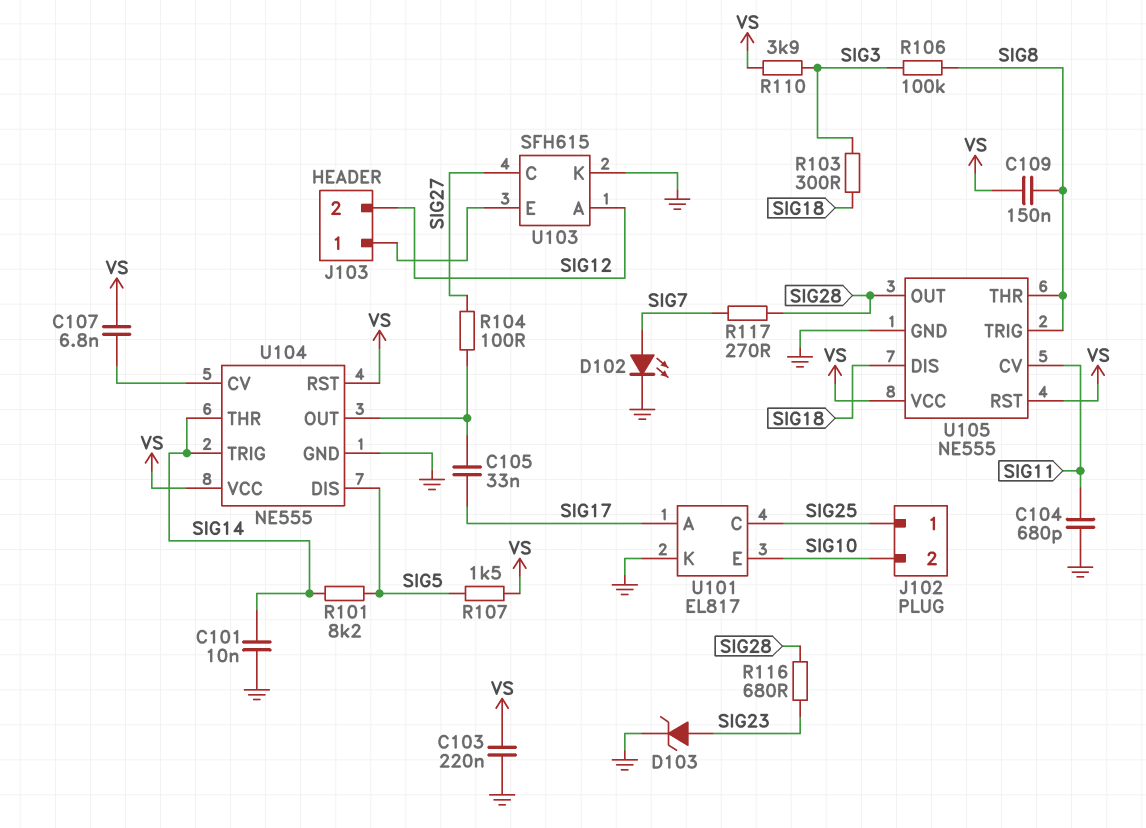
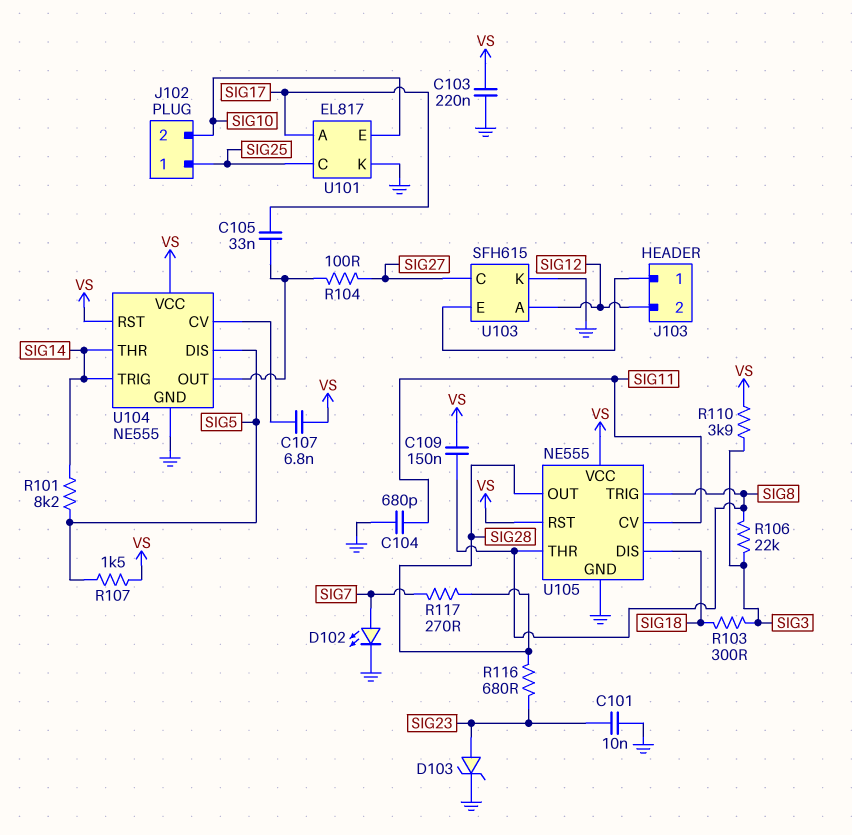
C101: 10nF (GND, SIG14) -> 10nF (GND, SIG23)
R106: 100k (SIG3, SIG8) -> 22k (SIG3, SIG8)

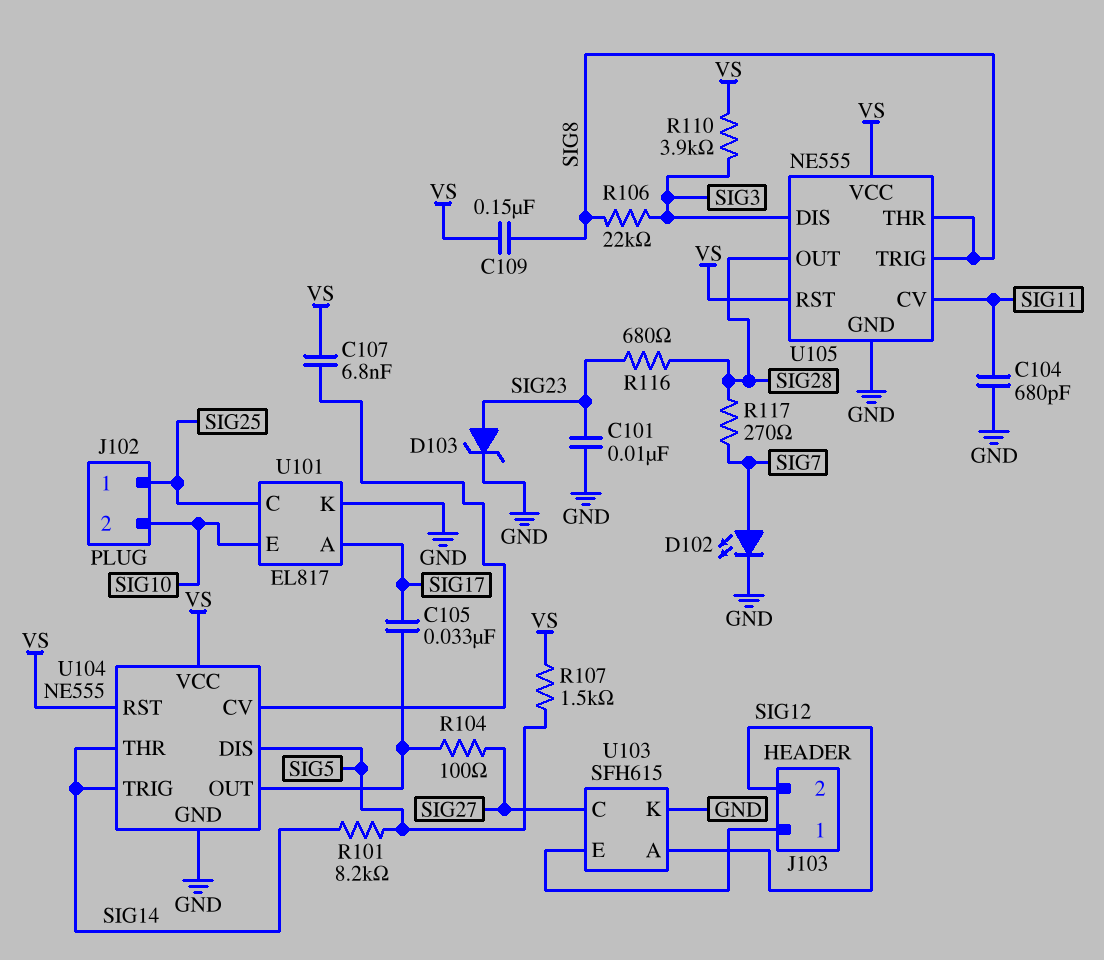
C103: 220nF (GND, VS) -> none
R103: 300 (SIG3, SIG18) -> none
U105 pin DIS: SIG18 -> SIG3

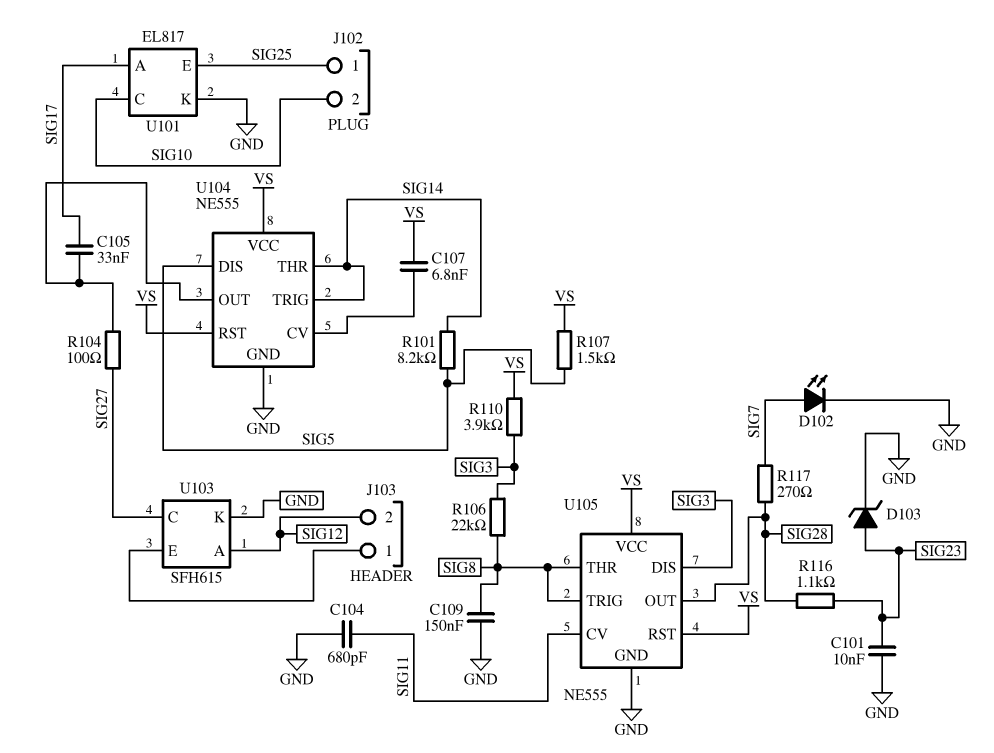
C109: 150nF (SIG8, VS) -> 150nF (GND, SIG8)
R116: 680 (SIG23, SIG28) -> 1.1k (SIG23, SIG28)
U101 pin C: SIG25 -> SIG10
U101 pin E: SIG10 -> SIG25

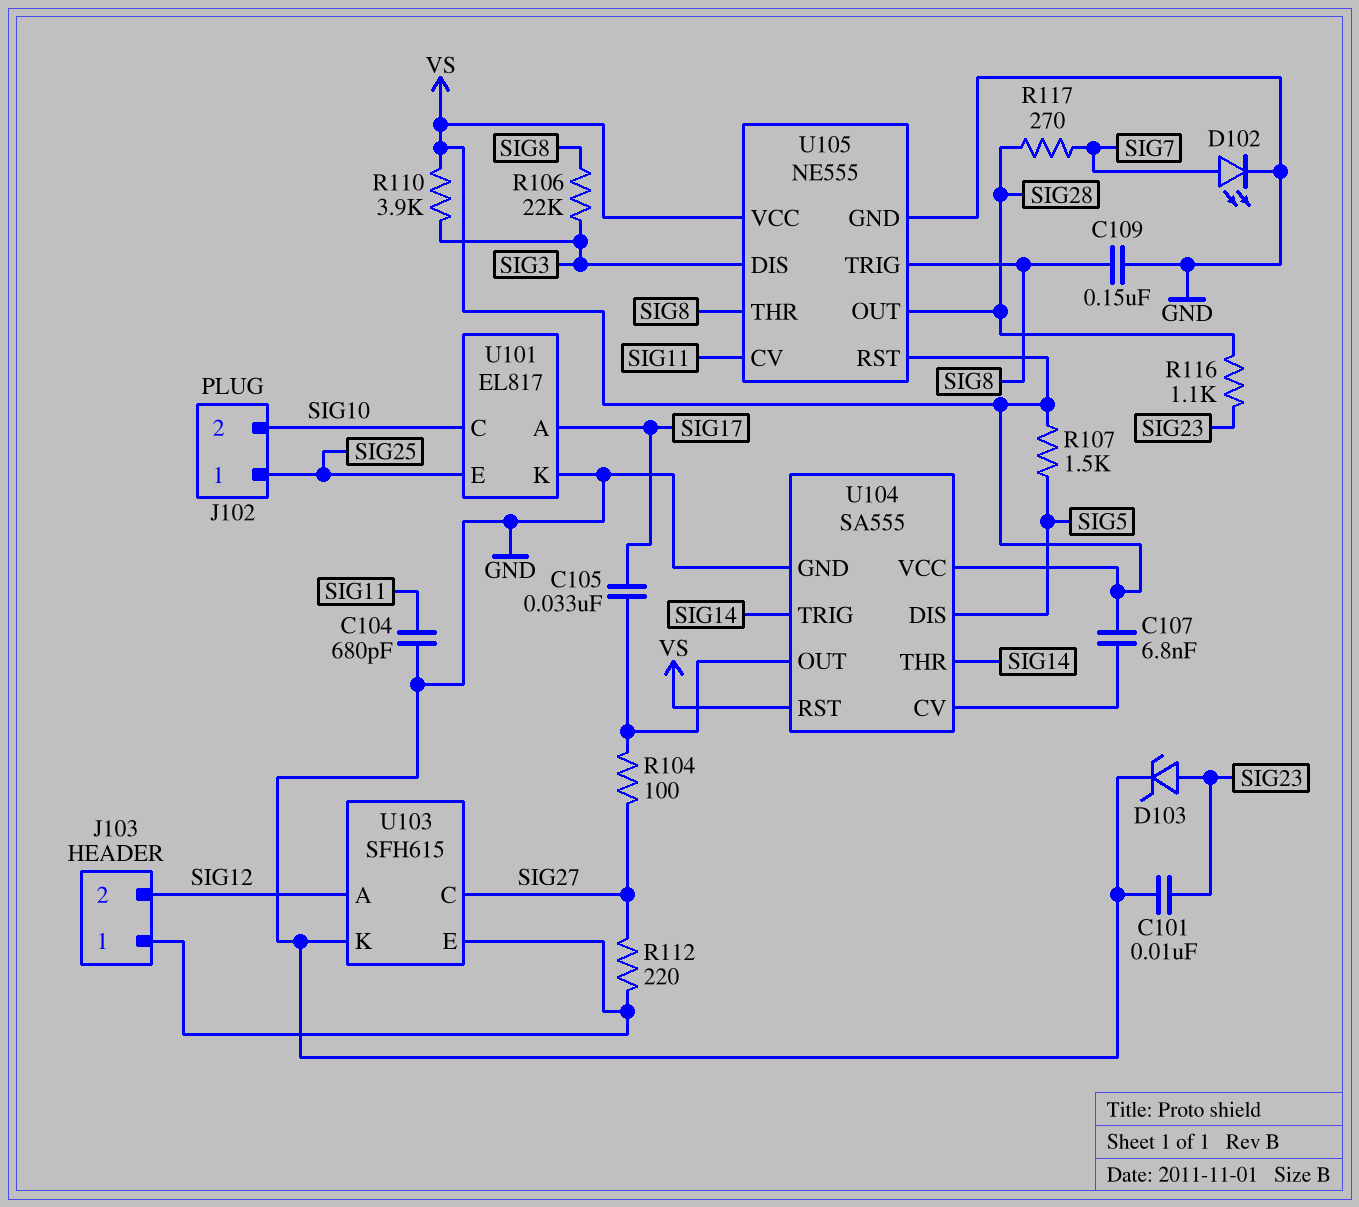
R101: 8.2k (SIG5, SIG14) -> none
R112: none -> 220 (J103/1, SIG27)
U104: NE555 -> SA555

